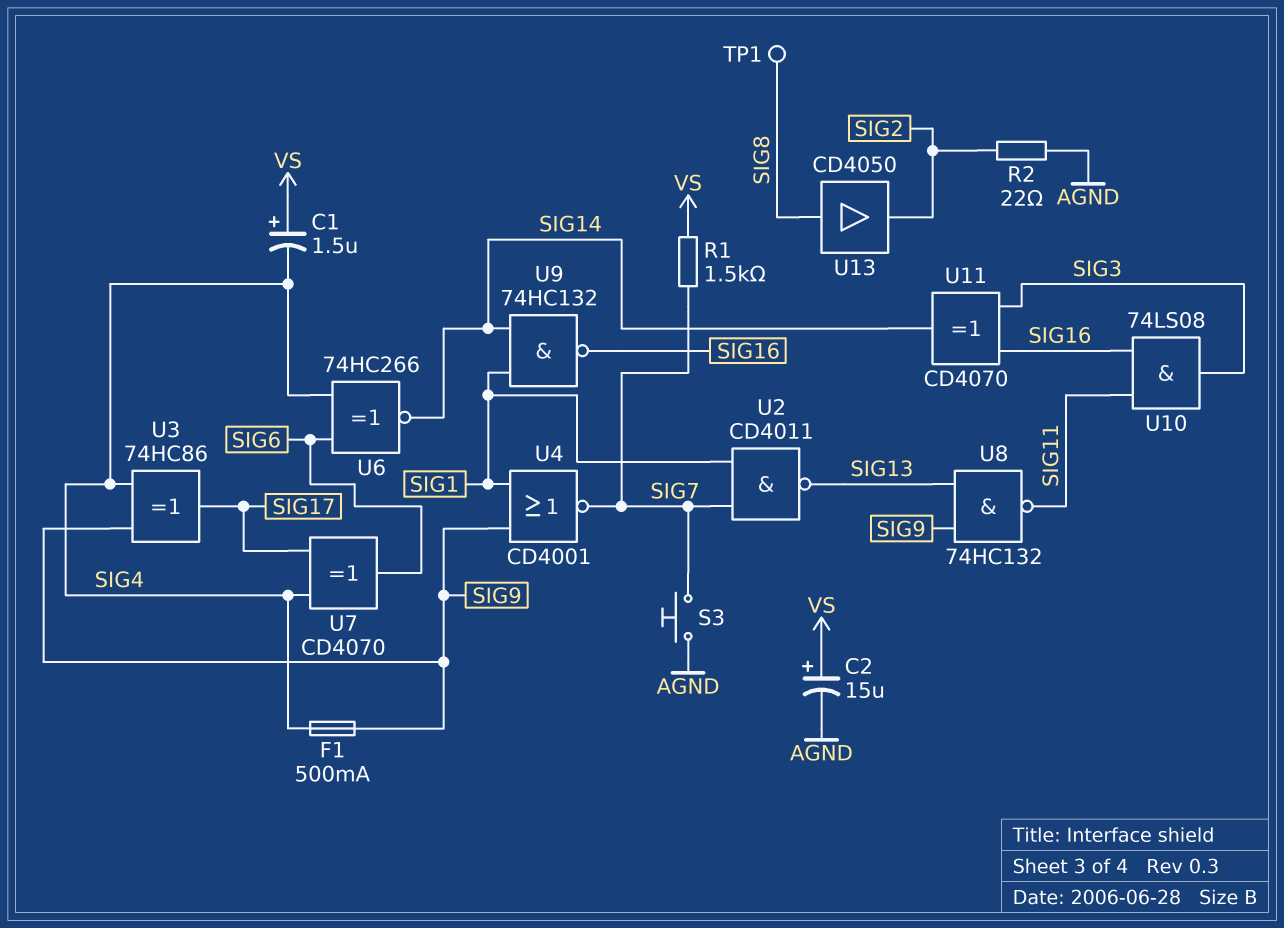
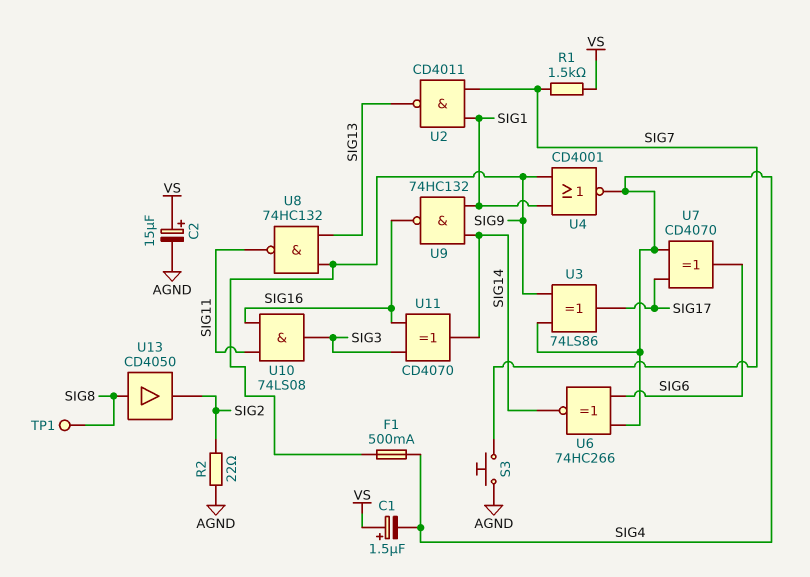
U3: XOR 74HC86 (in SIG4, in SIG9, out SIG17) -> XOR 74LS86 (in SIG4, in SIG9, out SIG17)
U4: NOR CD4001 (in SIG1, in SIG9, out SIG7) -> NOR CD4001 (in SIG1, in SIG9, out SIG4)

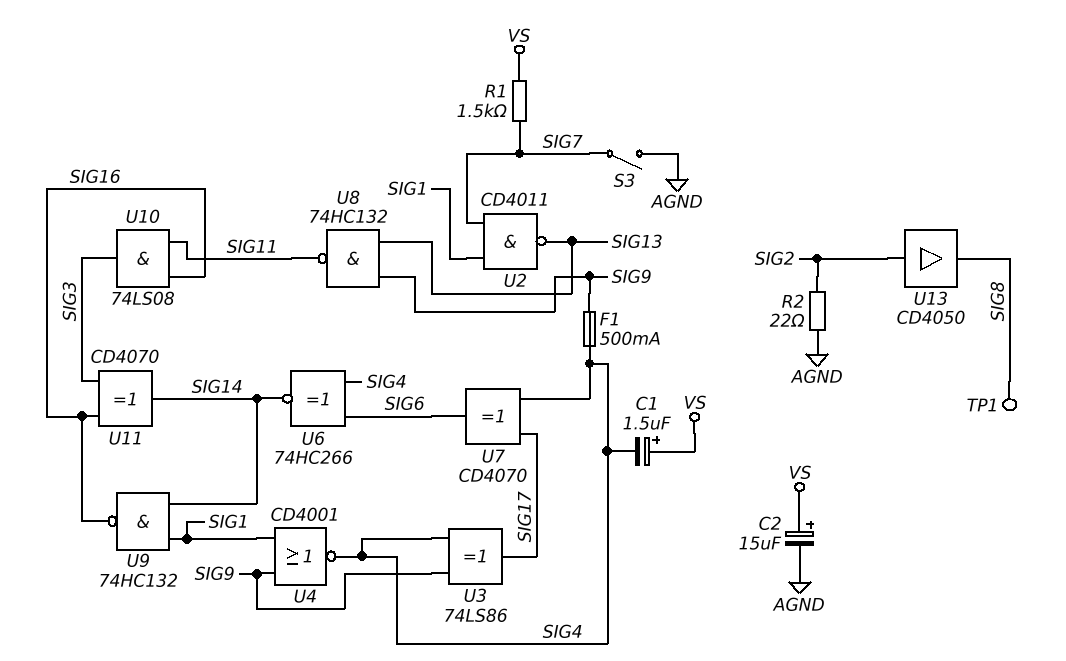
S3: button (AGND, SIG7) -> switch (AGND, SIG7)
U13: buffer CD4050 (in SIG8, out SIG2) -> buffer CD4050 (in SIG2, out SIG8)

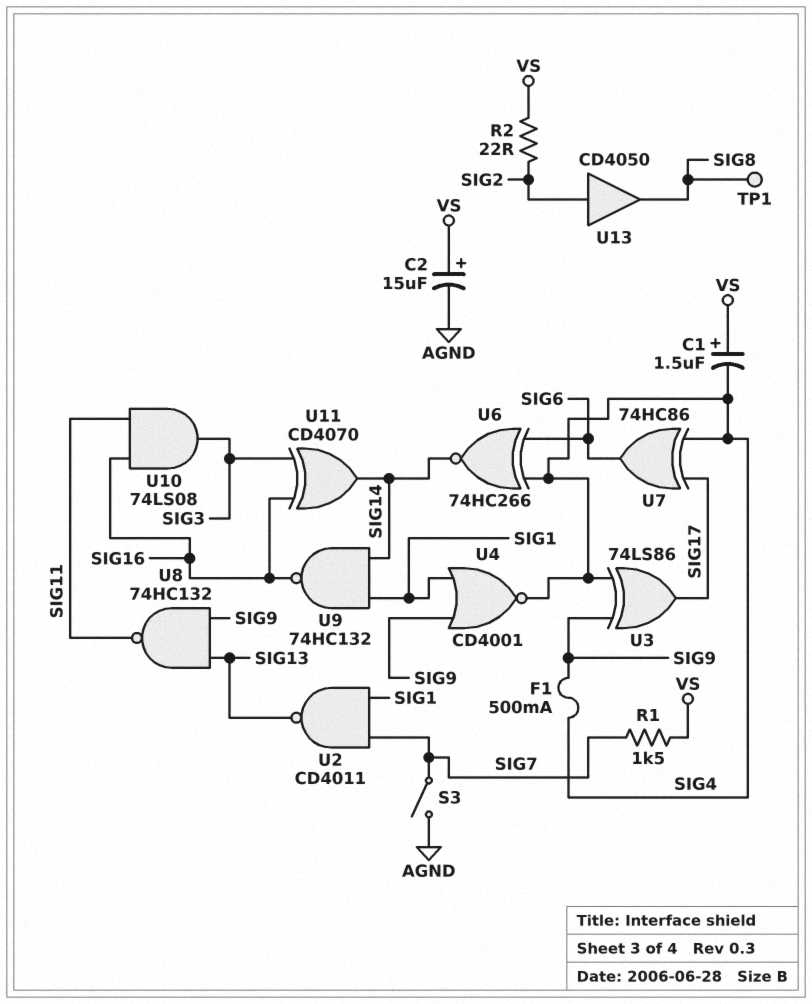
R2: 22 (AGND, SIG2) -> 22 (SIG2, VS)
U7: XOR CD4070 (in SIG4, in SIG17, out SIG6) -> XOR 74HC86 (in SIG4, in SIG17, out SIG6)

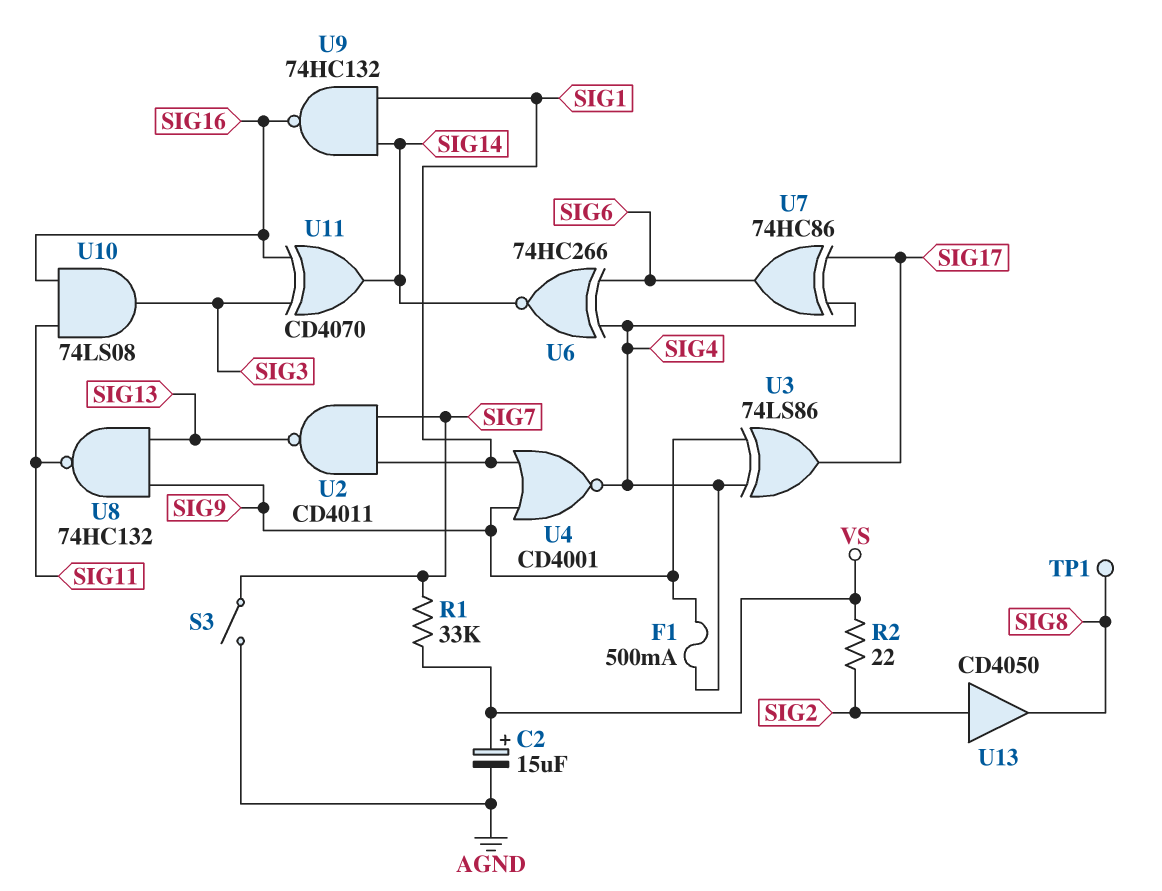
C1: 1.5uF (plus VS, minus SIG4) -> none
R1: 1.5k (SIG7, VS) -> 33k (SIG7, VS)

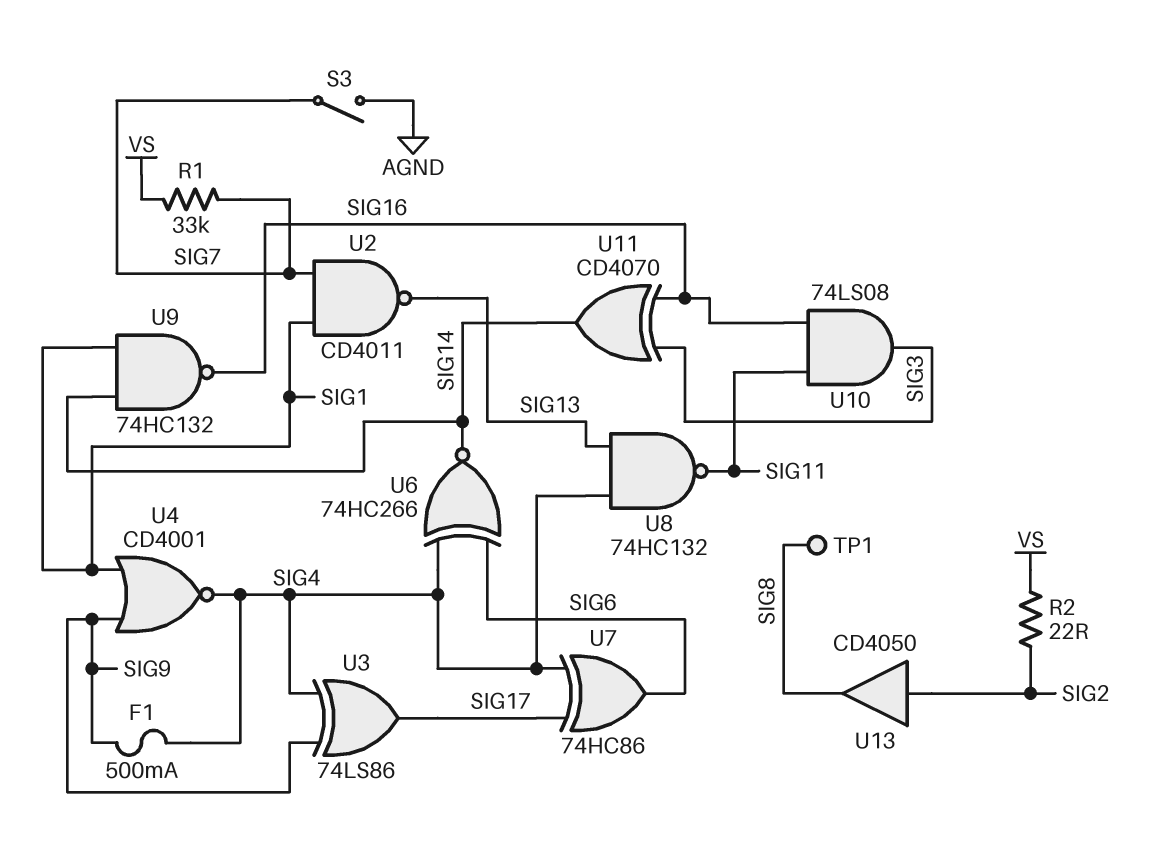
C2: 15uF (plus VS, minus AGND) -> none
U8: NAND 74HC132 (in SIG9, in SIG13, out SIG11) -> NAND 74HC132 (in SIG4, in SIG13, out SIG11)

